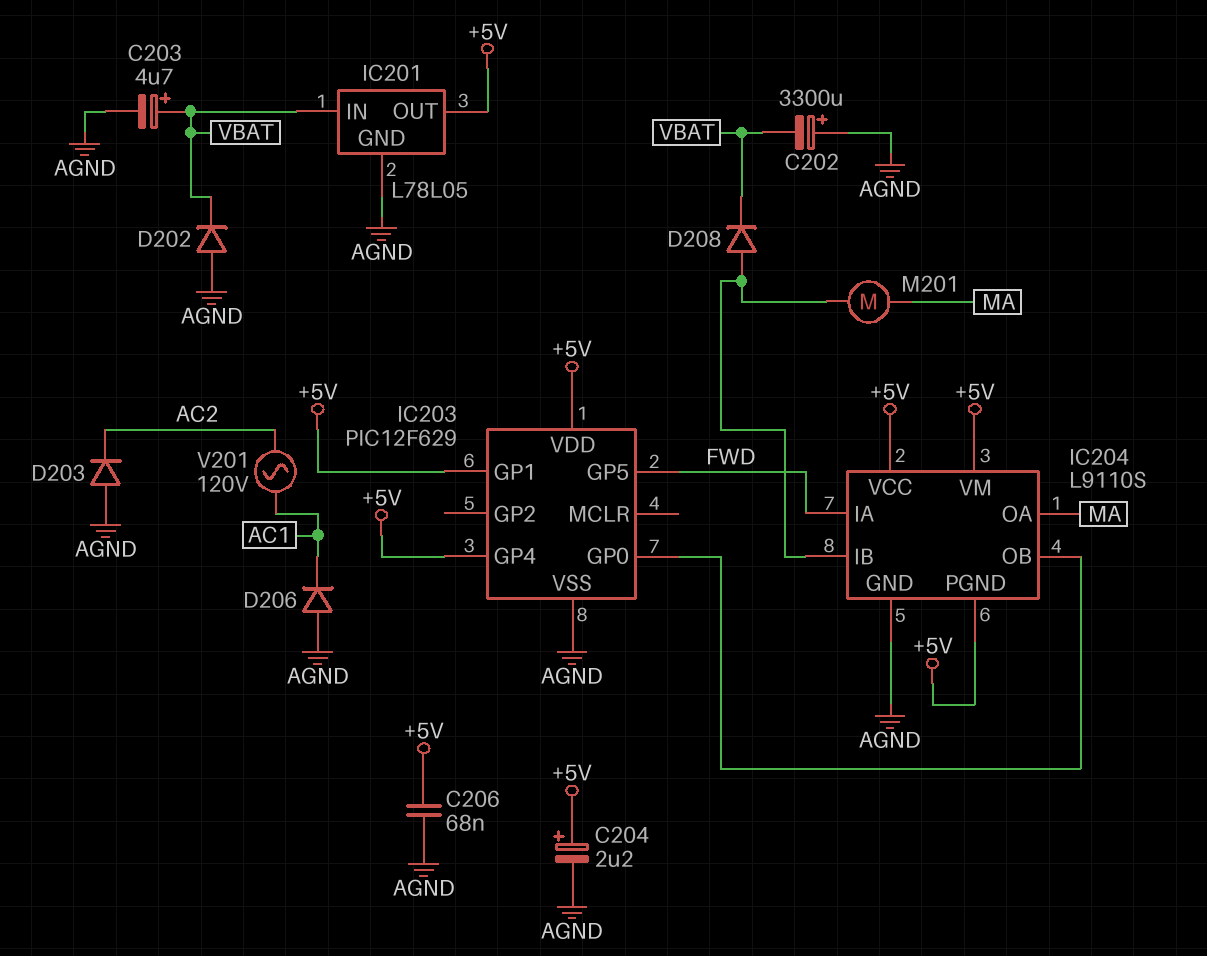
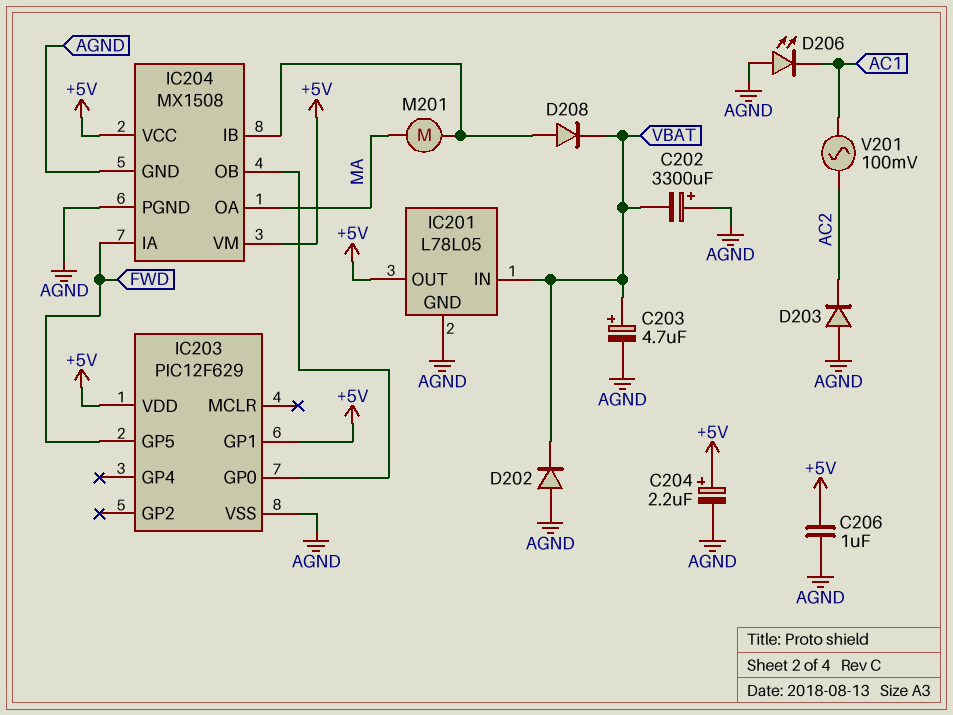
C206: 68nF (+5V, AGND) -> 1uF (+5V, AGND)
D206: diode (A AGND, K AC1) -> LED (A AGND, K AC1)
IC203 pin GP4: +5V -> none
IC204: L9110S -> MX1508
IC204 pin PGND: +5V -> AGND
V201: AC 120V (AC1, AC2) -> AC 100mV (AC1, AC2)

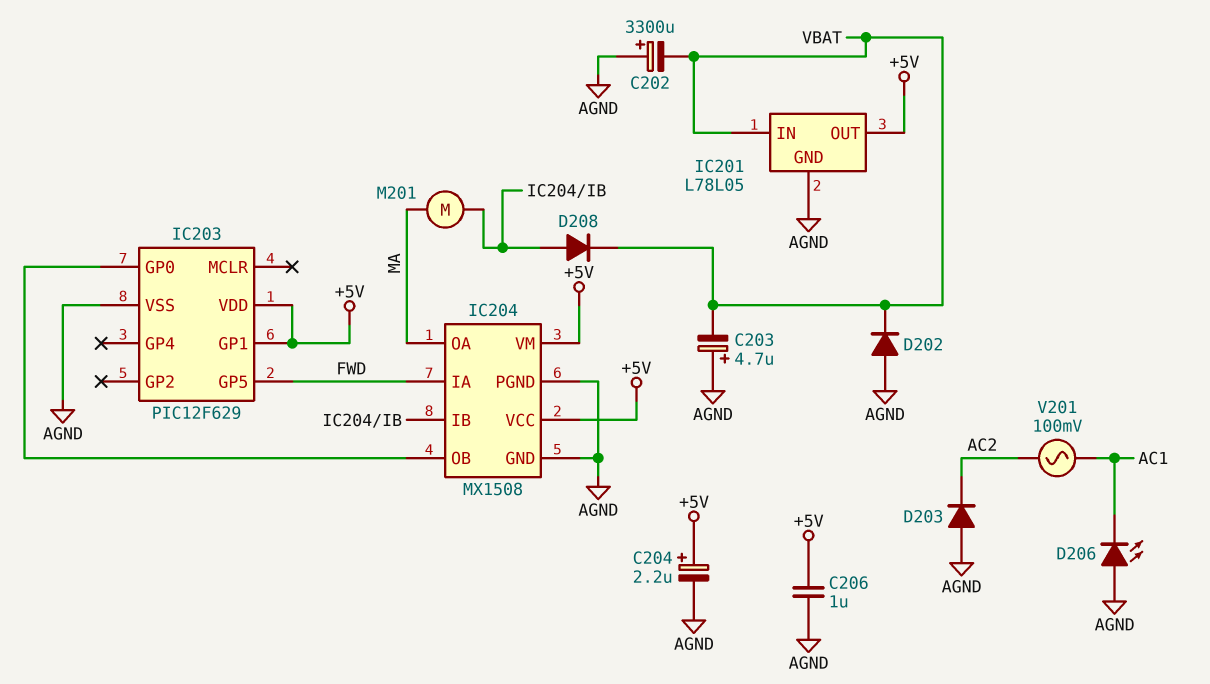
C203: 4.7uF (plus VBAT, minus AGND) -> 4.7uF (plus AGND, minus VBAT)

